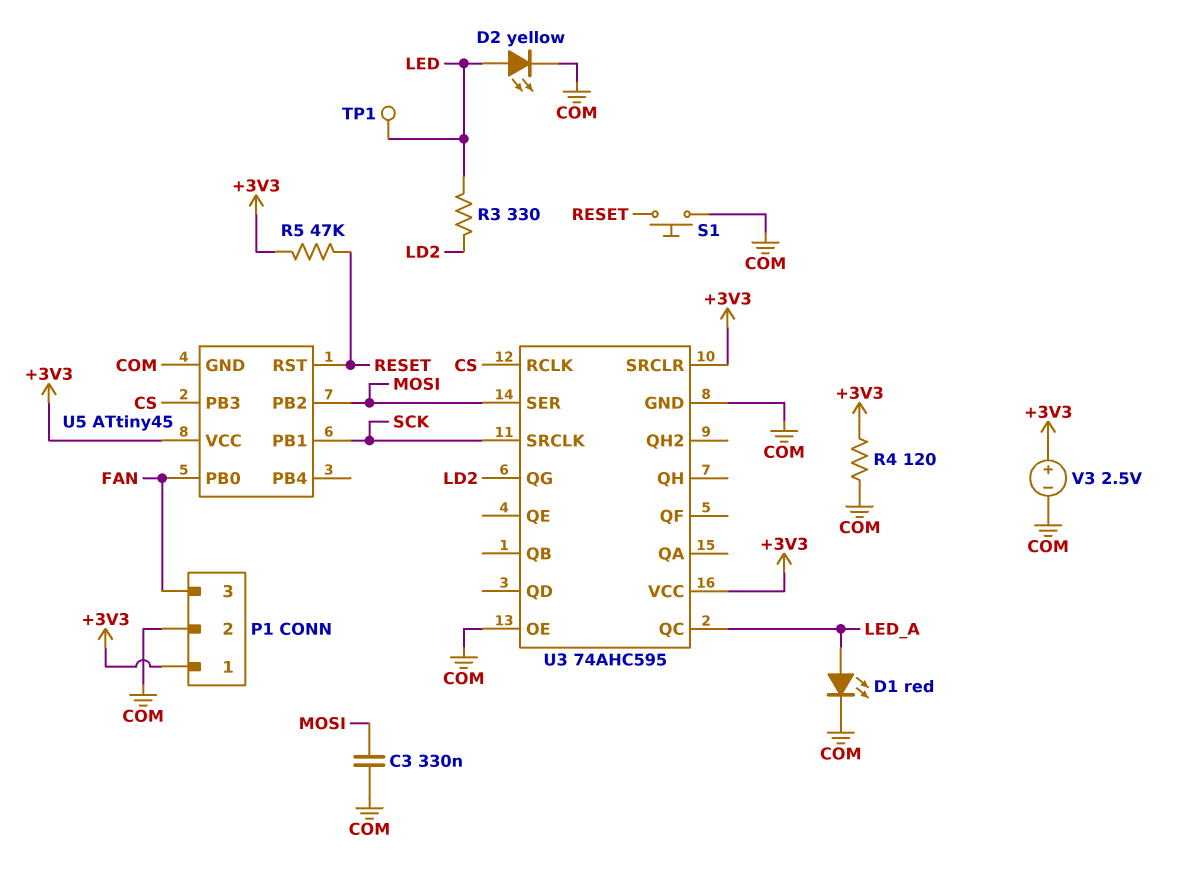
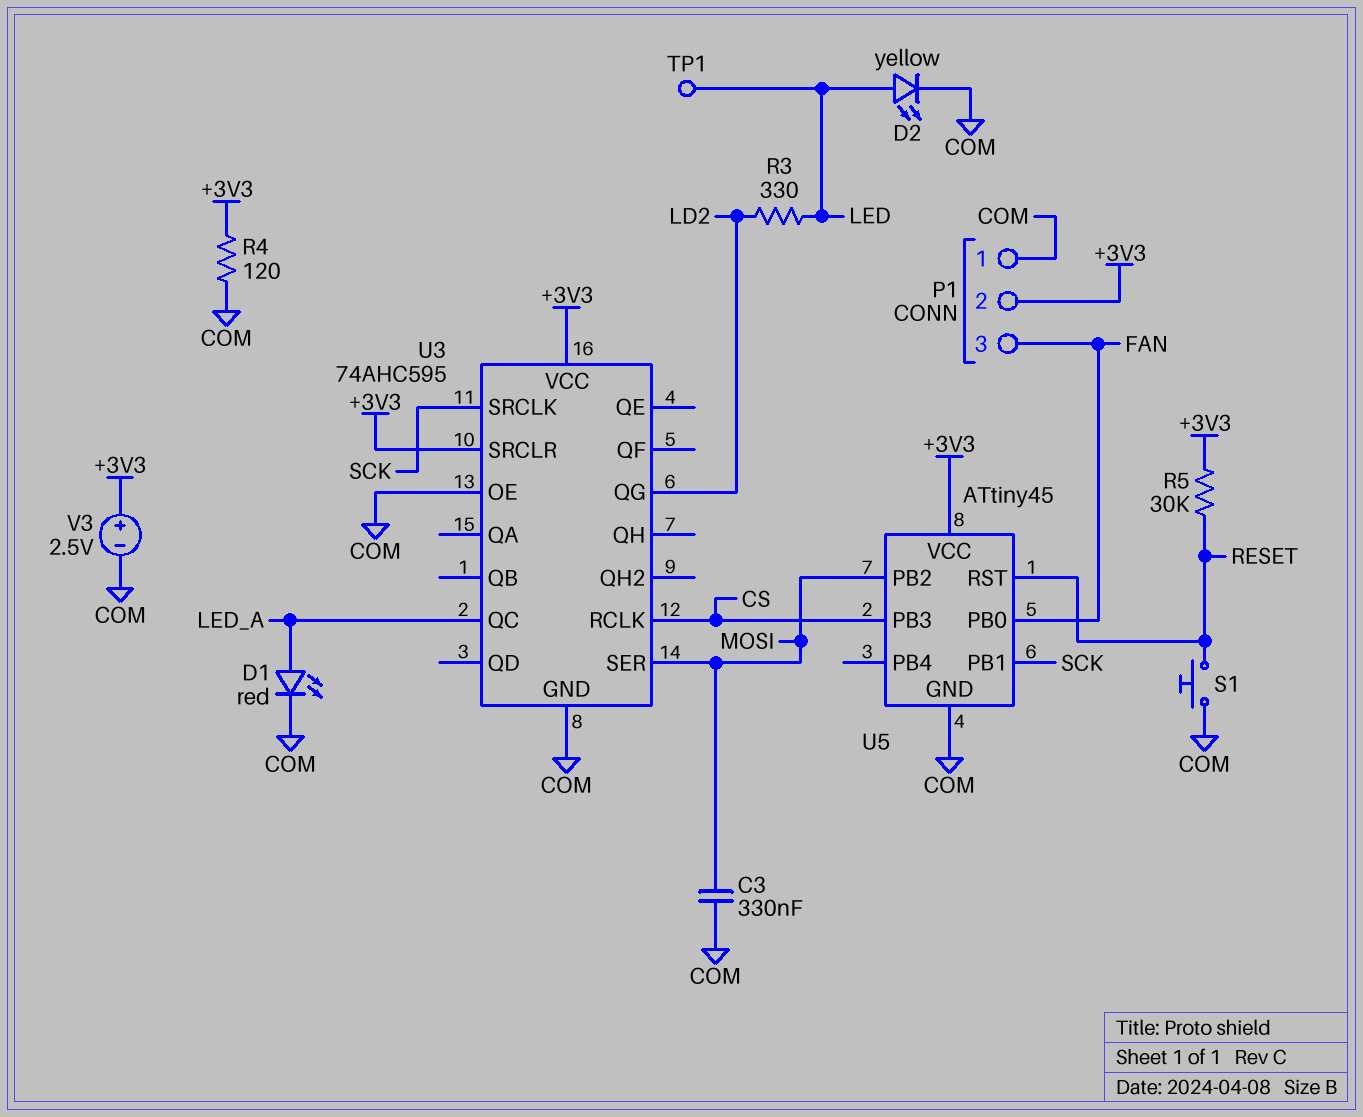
P1 pin 1: +3V3 -> COM
P1 pin 2: COM -> +3V3
R5: 47k (+3V3, RESET) -> 30k (+3V3, RESET)

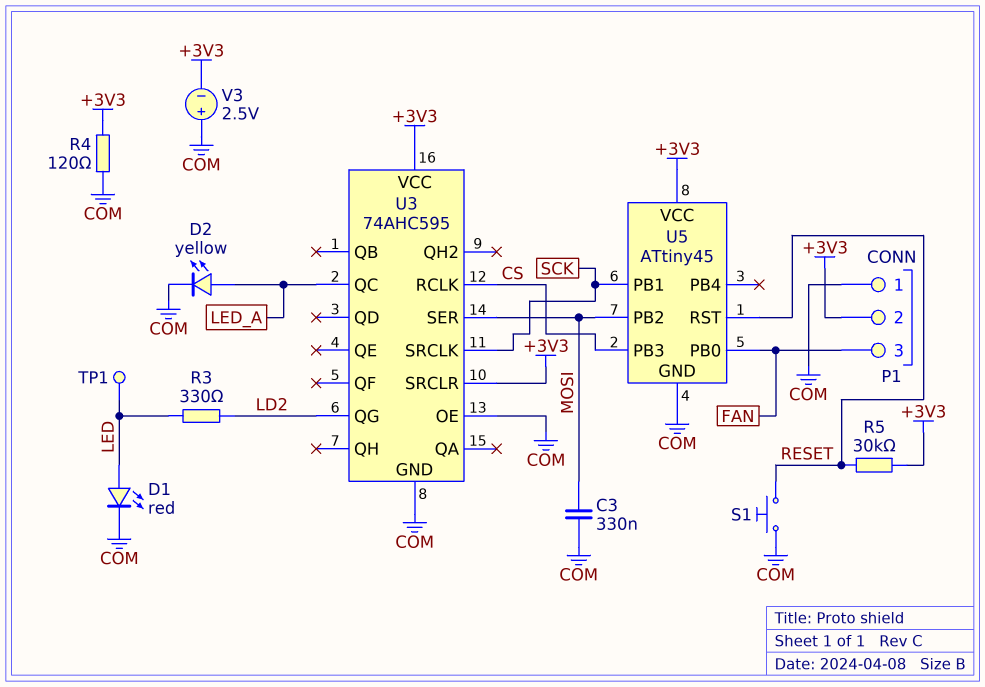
D1: LED red (A LED_A, K COM) -> LED red (A LED, K COM)
D2: LED yellow (A LED, K COM) -> LED yellow (A LED_A, K COM)
V3: 2.5V (plus +3V3, minus COM) -> 2.5V (plus COM, minus +3V3)

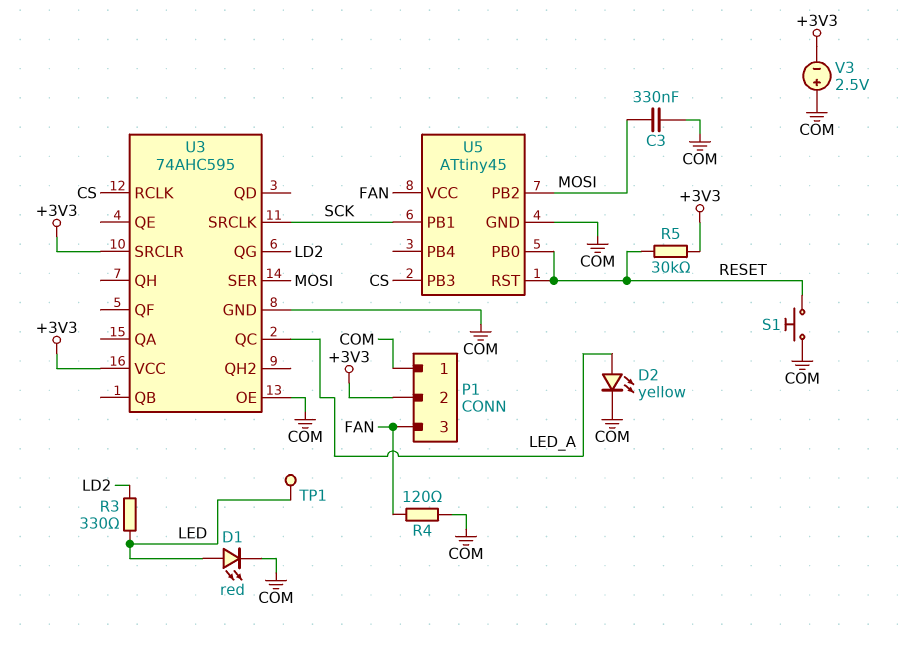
R4: 120 (+3V3, COM) -> 120 (COM, FAN)
U5 pin PB0: FAN -> RESET
U5 pin VCC: +3V3 -> FAN

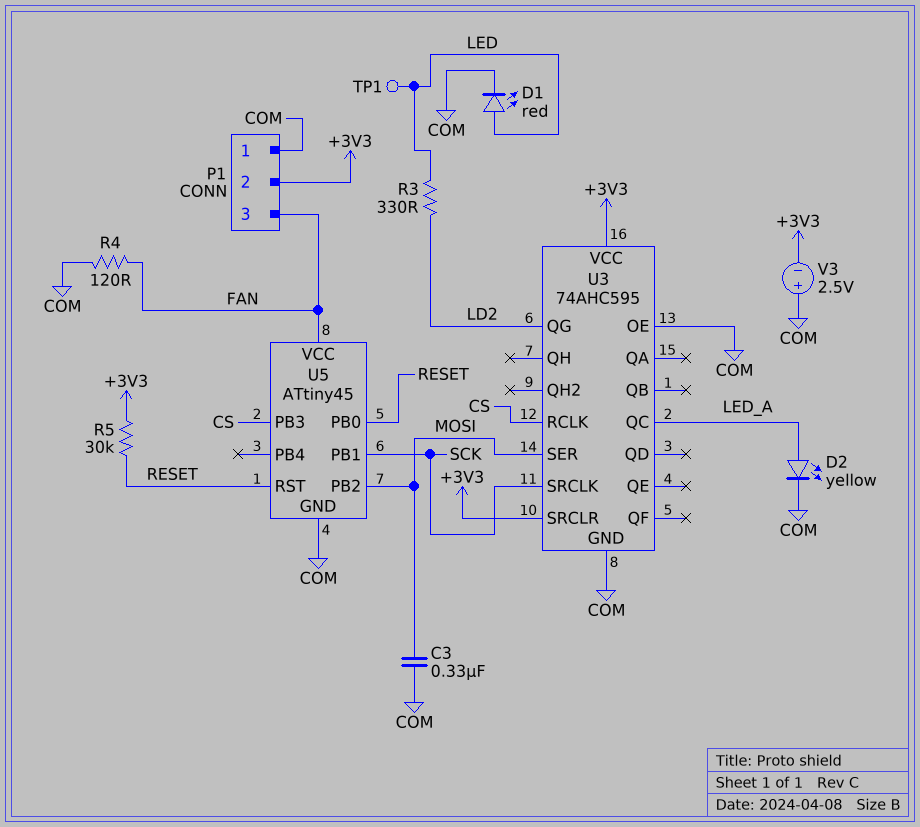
S1: button (COM, RESET) -> none

